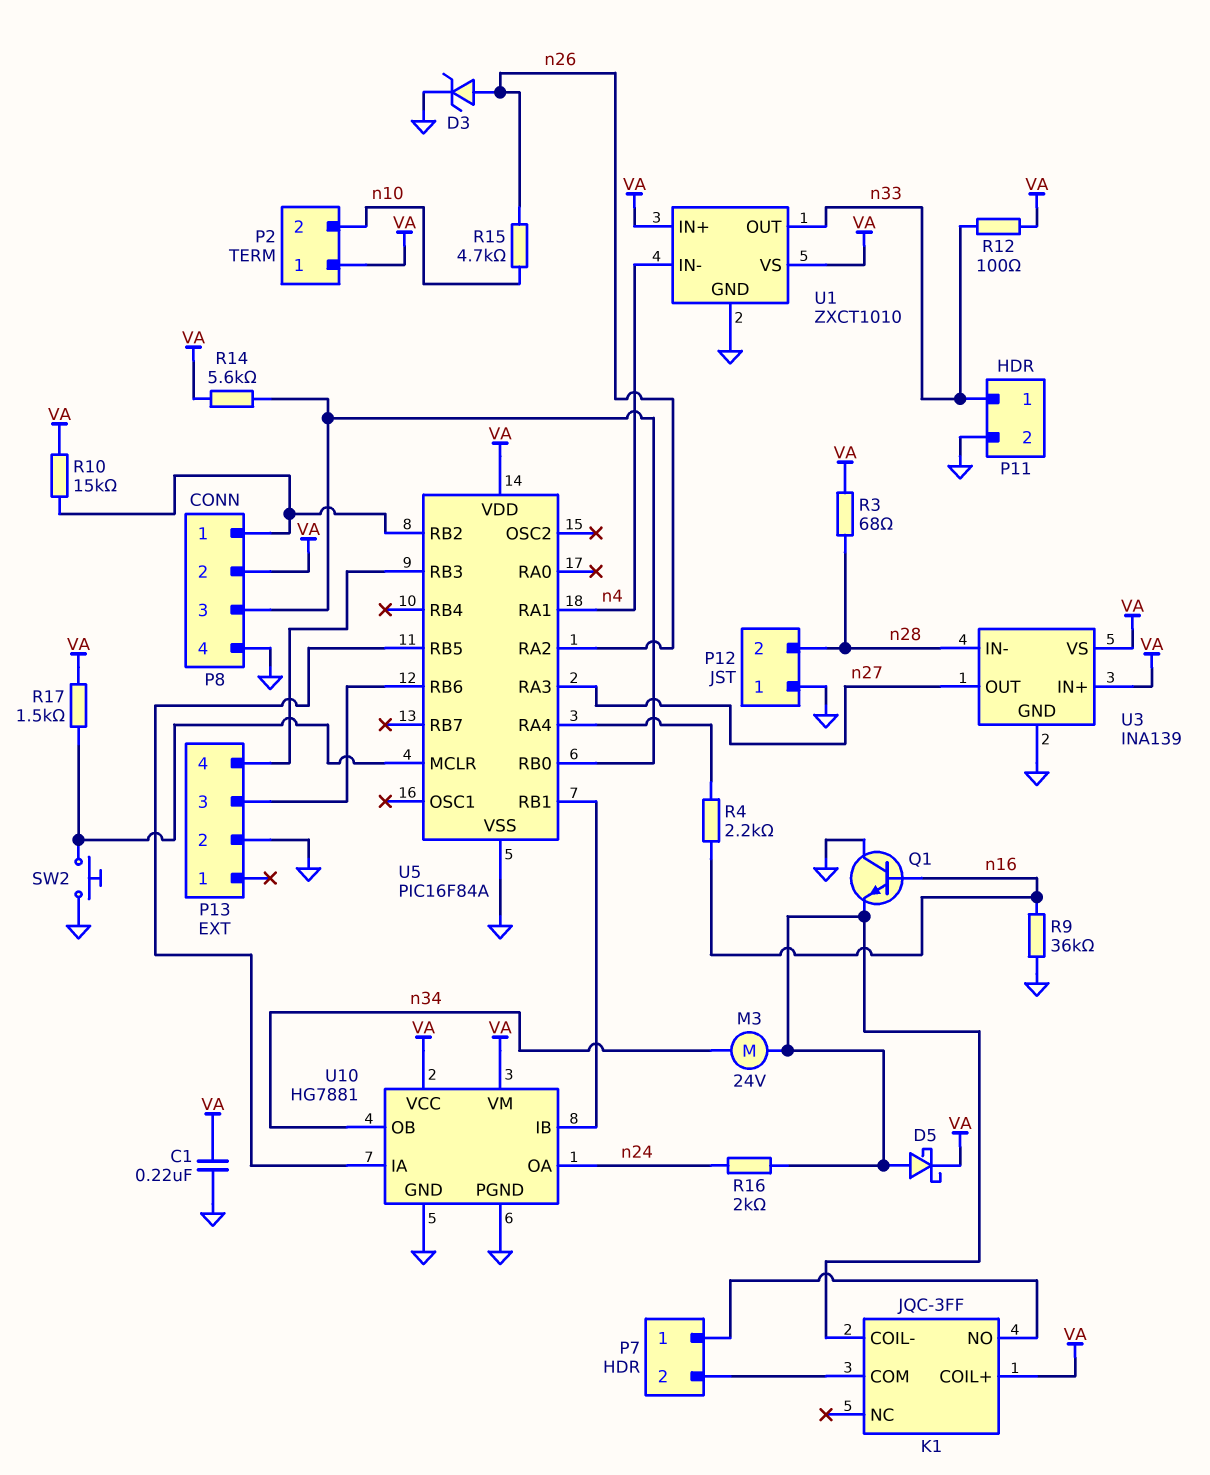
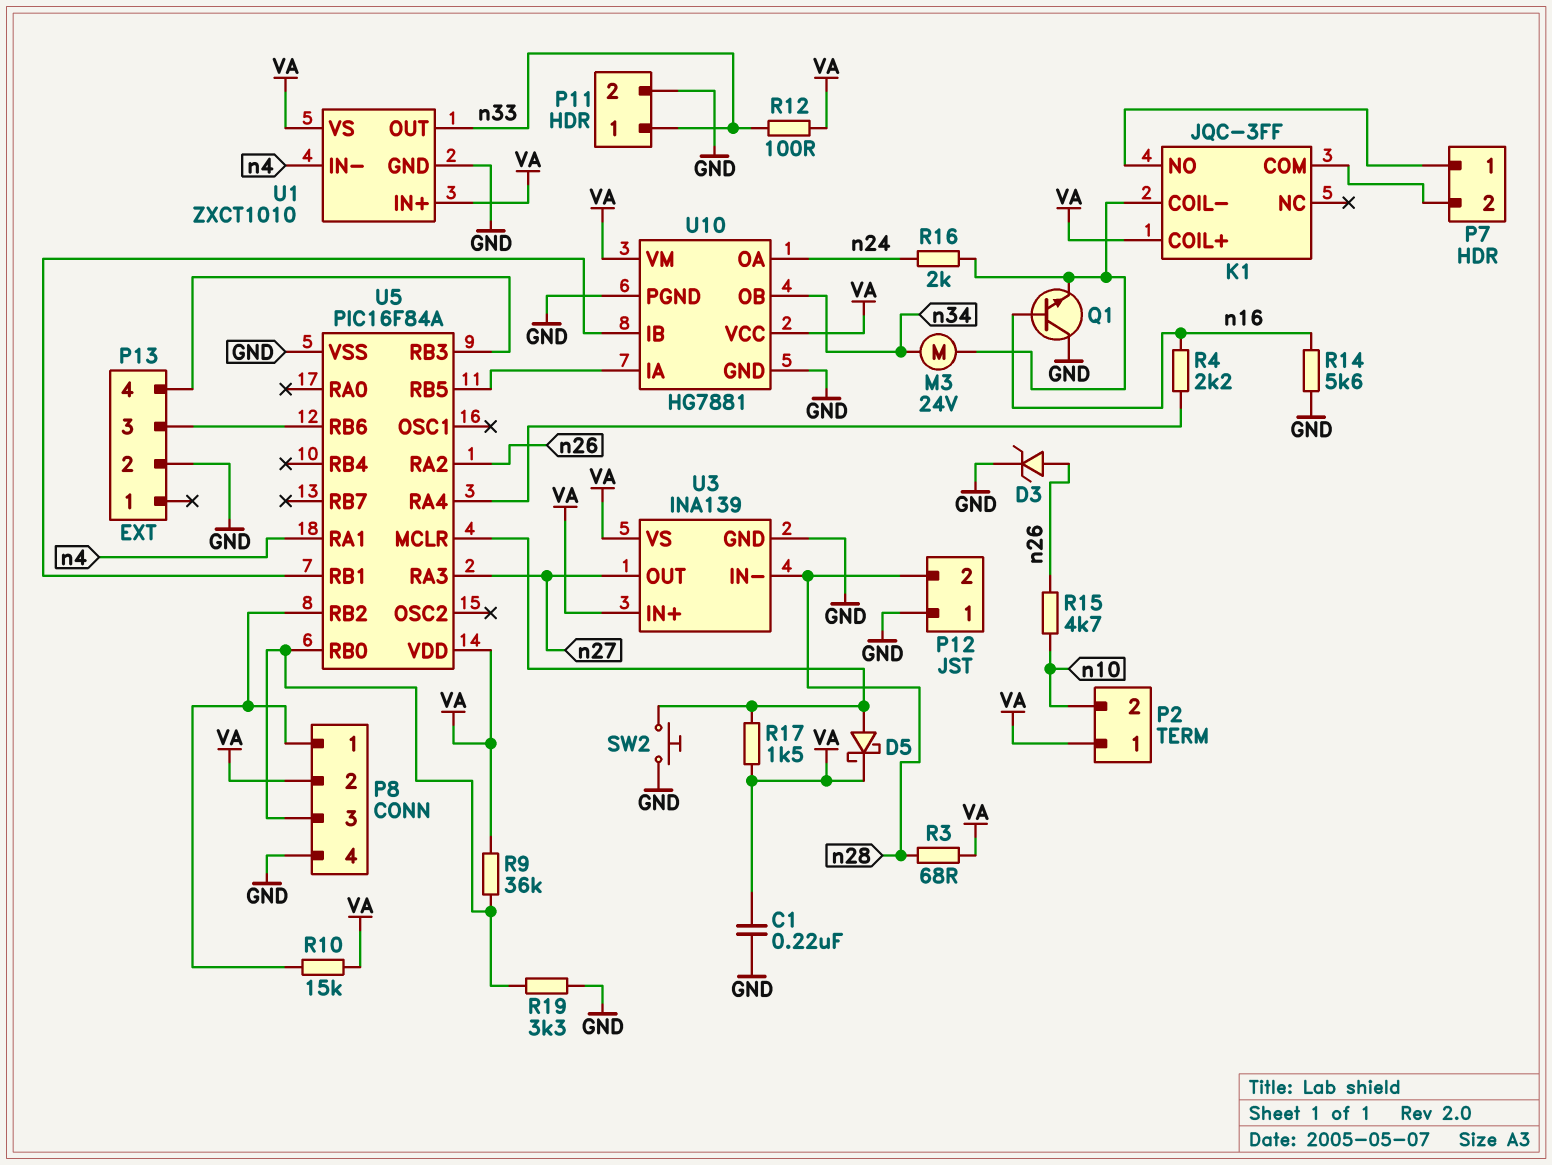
D5: schottky (A K1/COIL-, K VA) -> schottky (A U5/MCLR, K VA)
R9: 36k (GND, n16) -> 36k (P8/3, VA)
R14: 5.6k (P8/3, VA) -> 5.6k (GND, n16)
R19: none -> 3.3k (GND, P8/3)

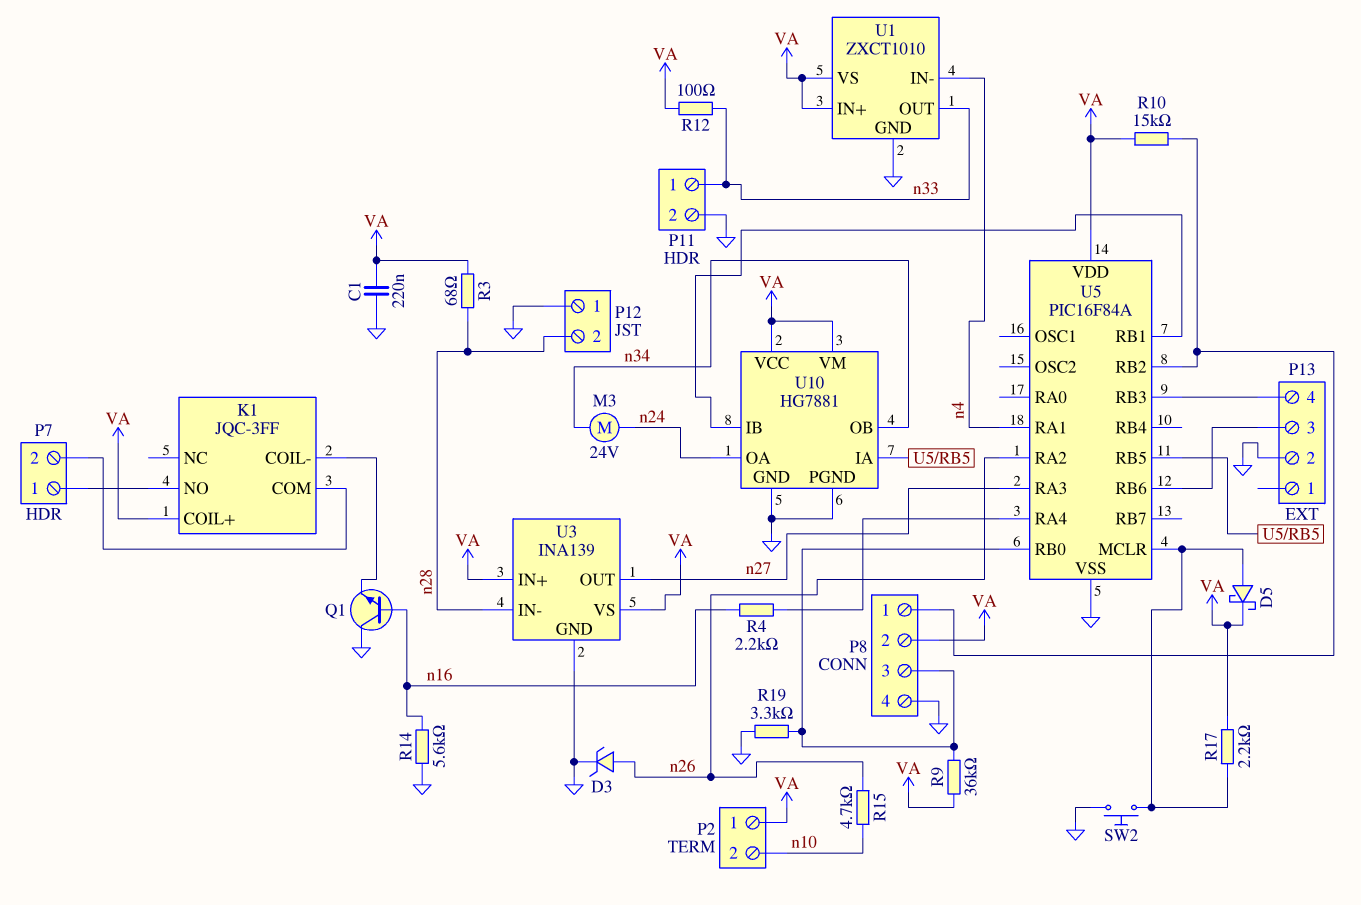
M3: motor 24V (K1/COIL-, n34) -> motor 24V (n24, n34)
R16: 2k (K1/COIL-, n24) -> none
R17: 1.5k (U5/MCLR, VA) -> 2.2k (U5/MCLR, VA)

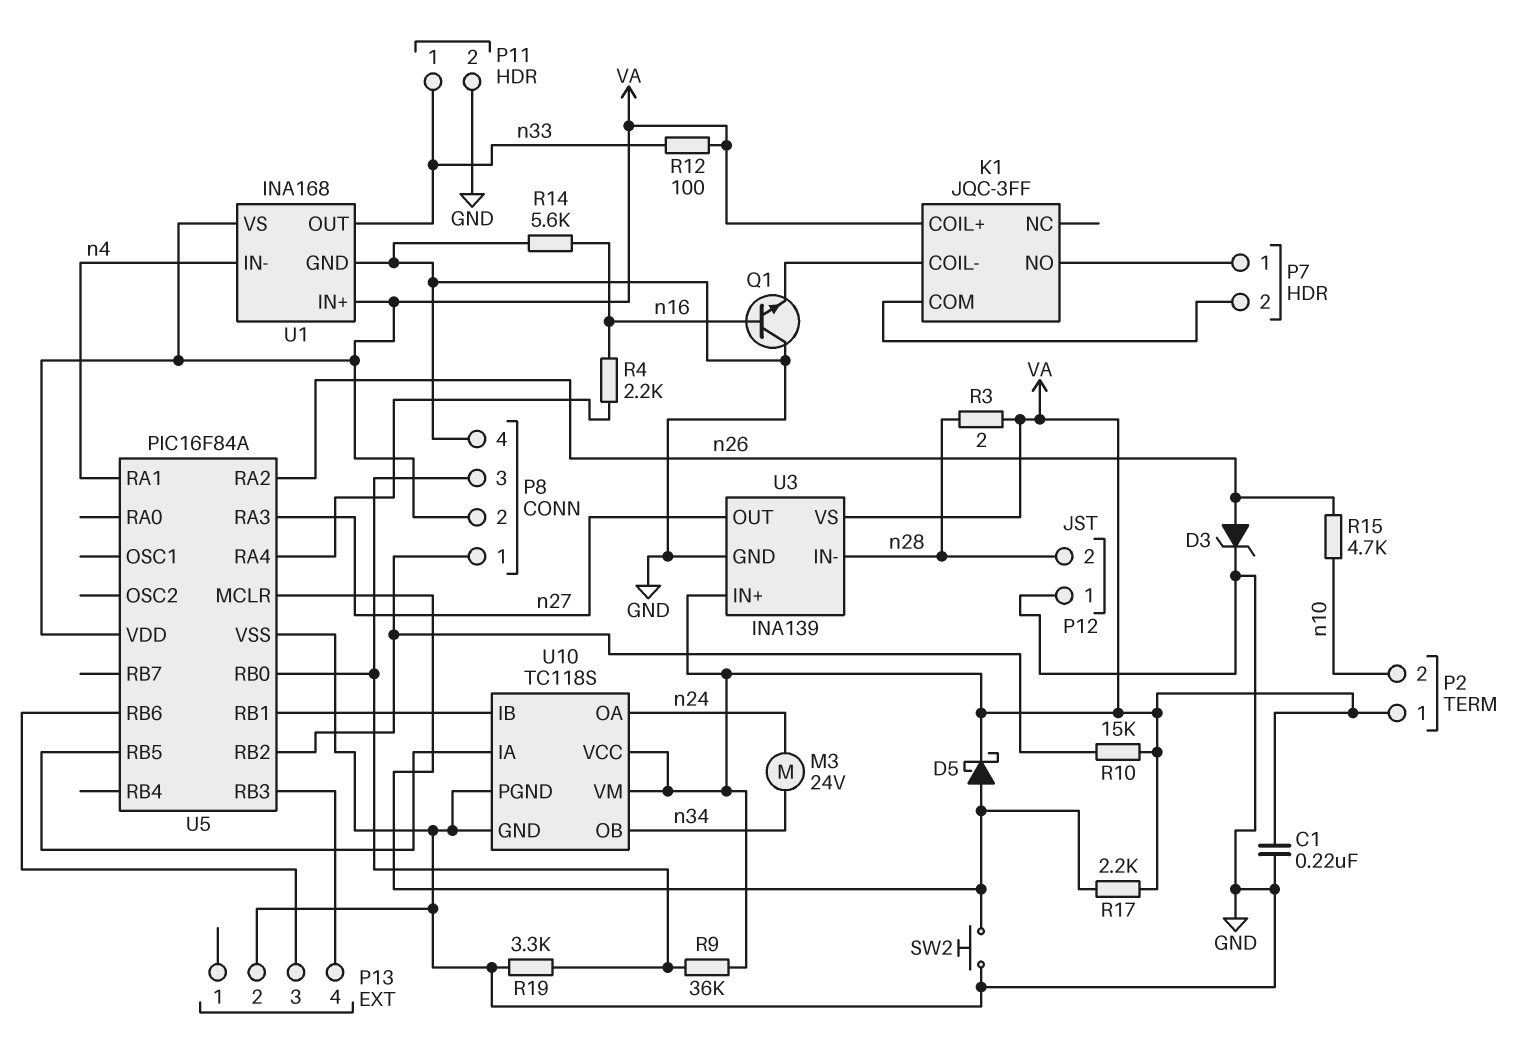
R3: 68 (VA, n28) -> 2 (VA, n28)
U1: ZXCT1010 -> INA168
U10: HG7881 -> TC118S

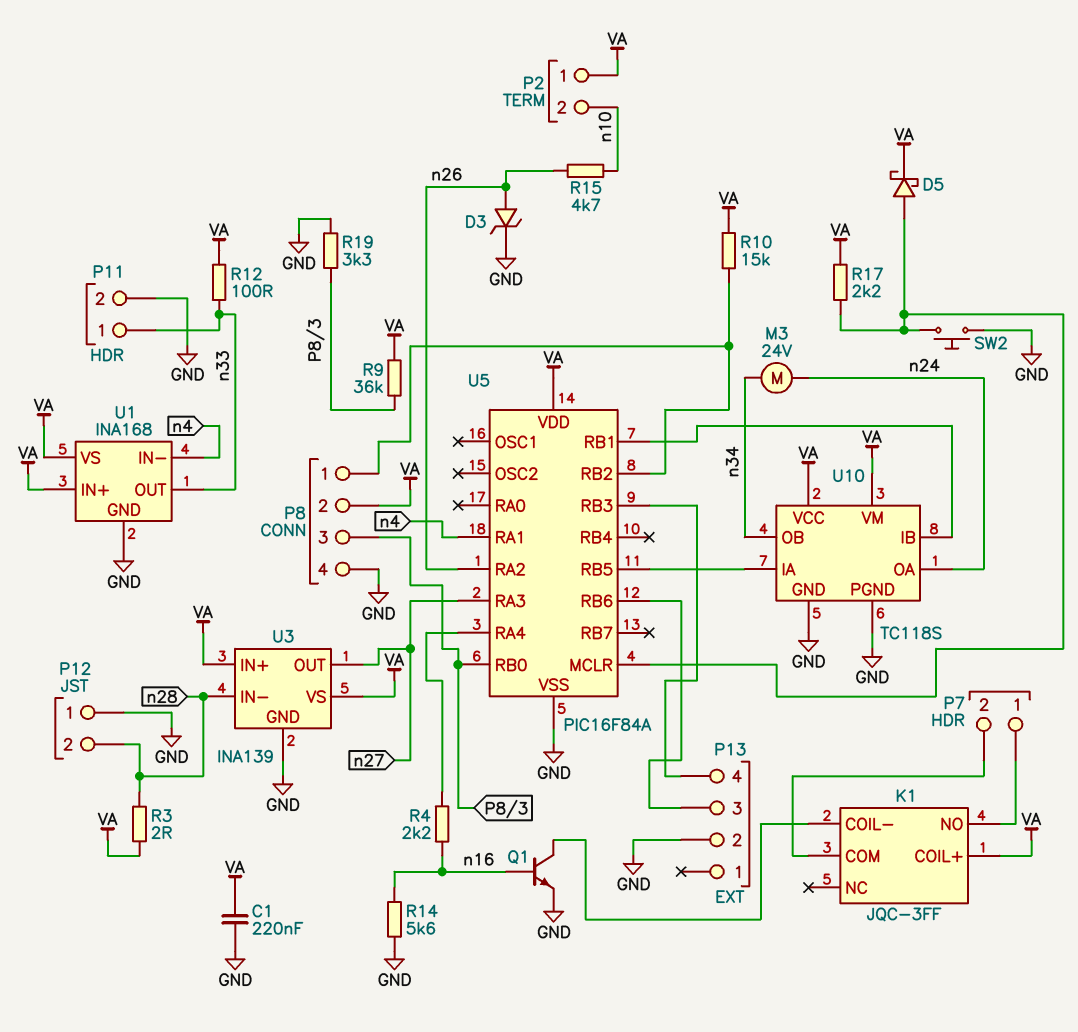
Q1: NPN (B n16, C GND, E K1/COIL-) -> NPN (B n16, C K1/COIL-, E GND)

